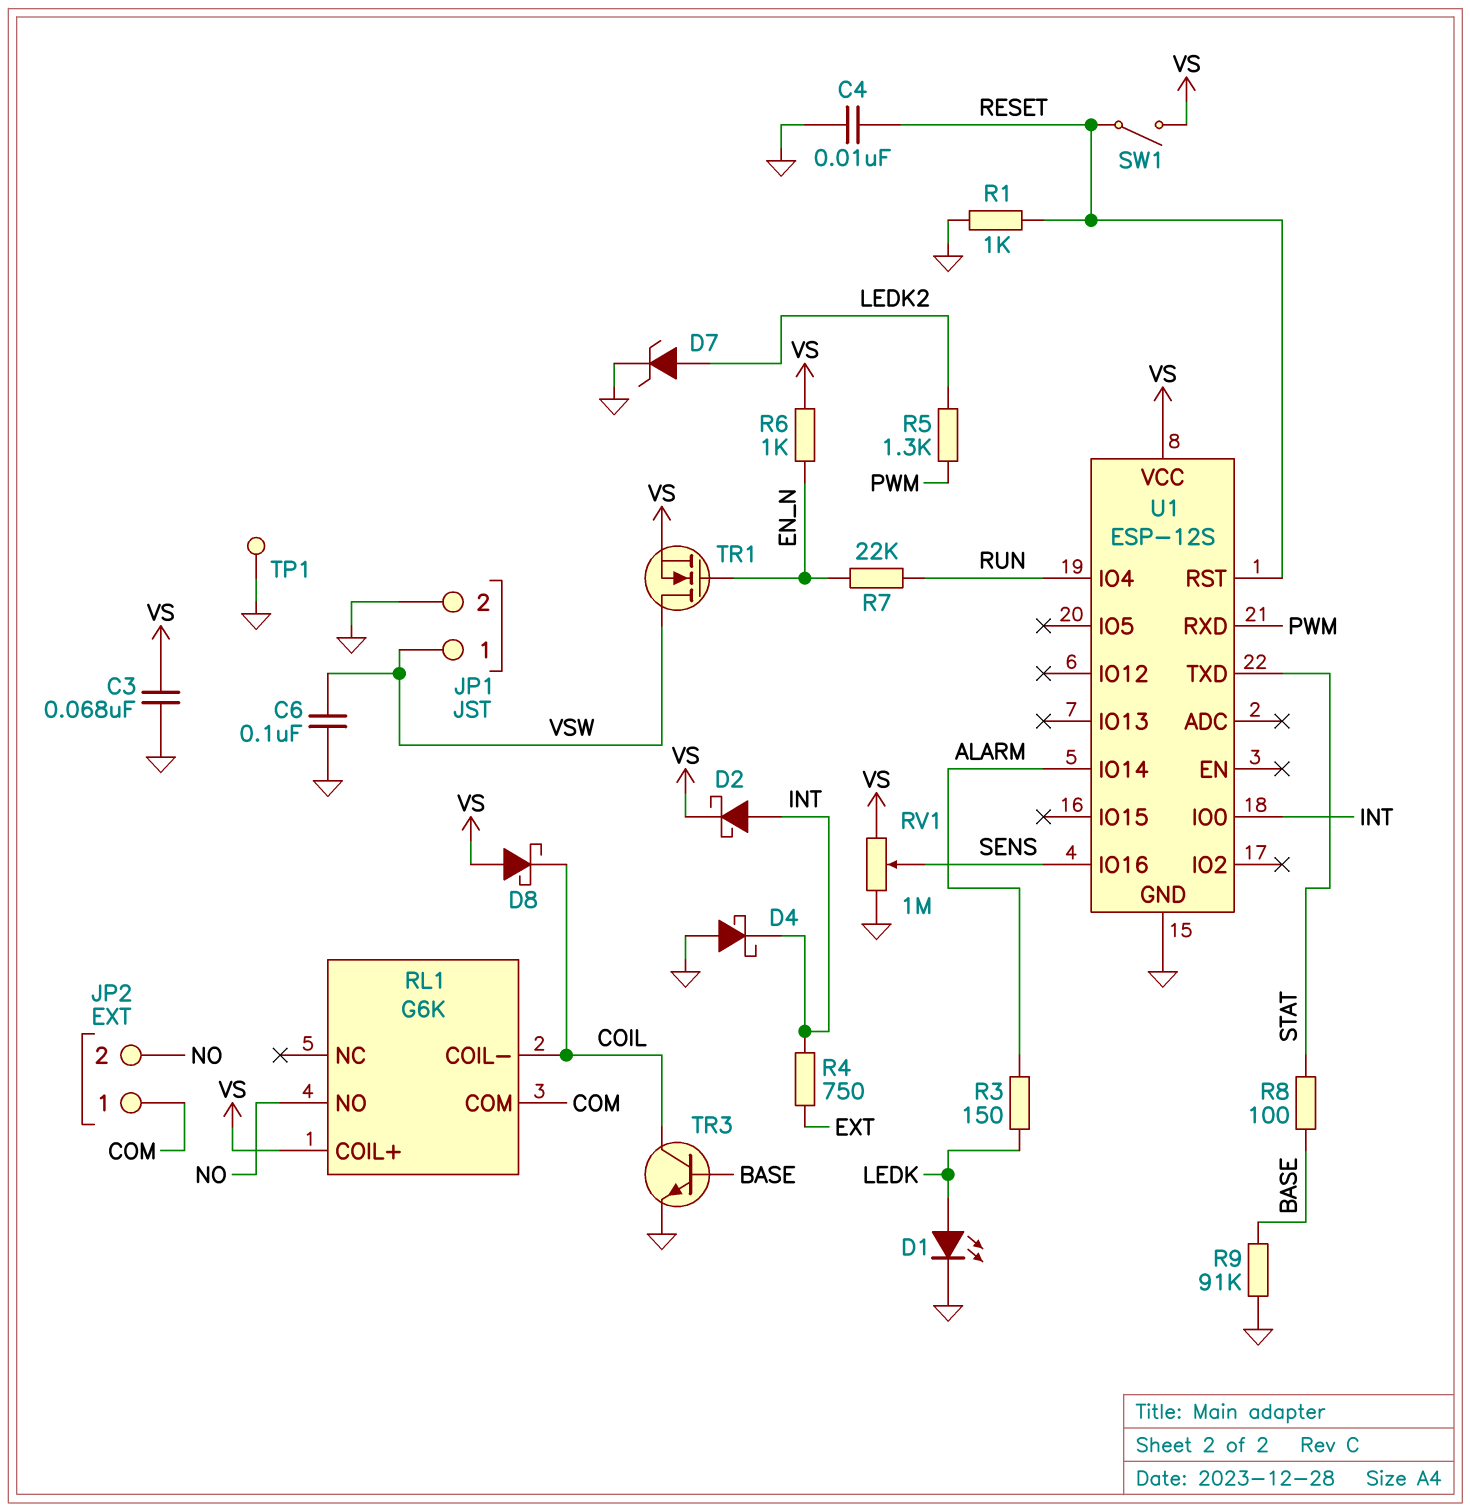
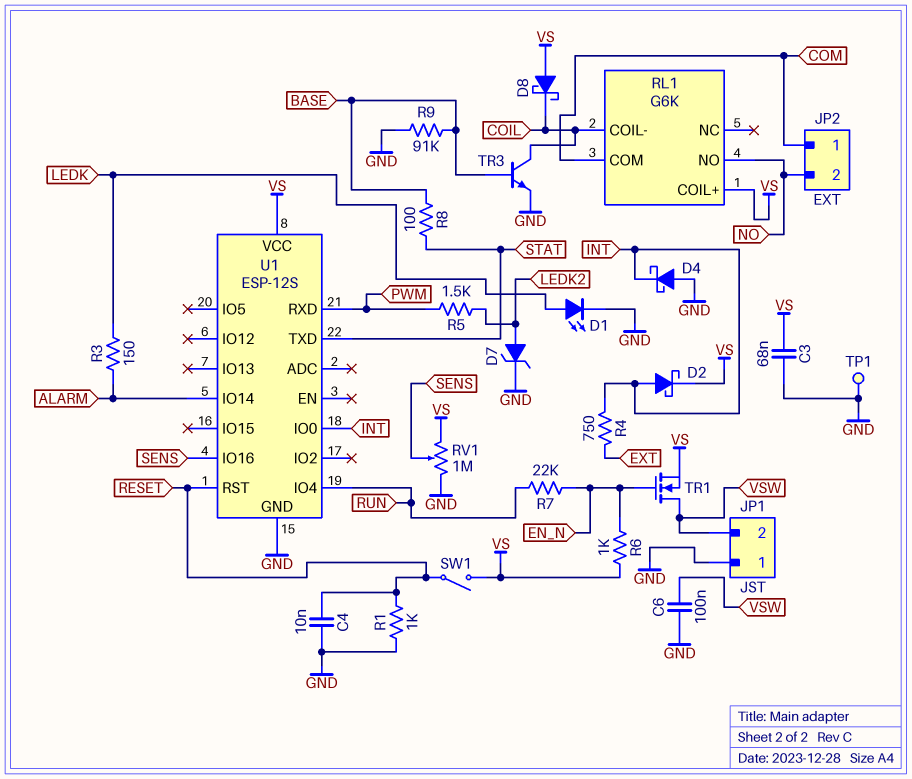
JP1 pin 1: VSW -> GND
JP1 pin 2: GND -> VSW
R5: 1.3k (LEDK2, PWM) -> 1.5k (LEDK2, PWM)

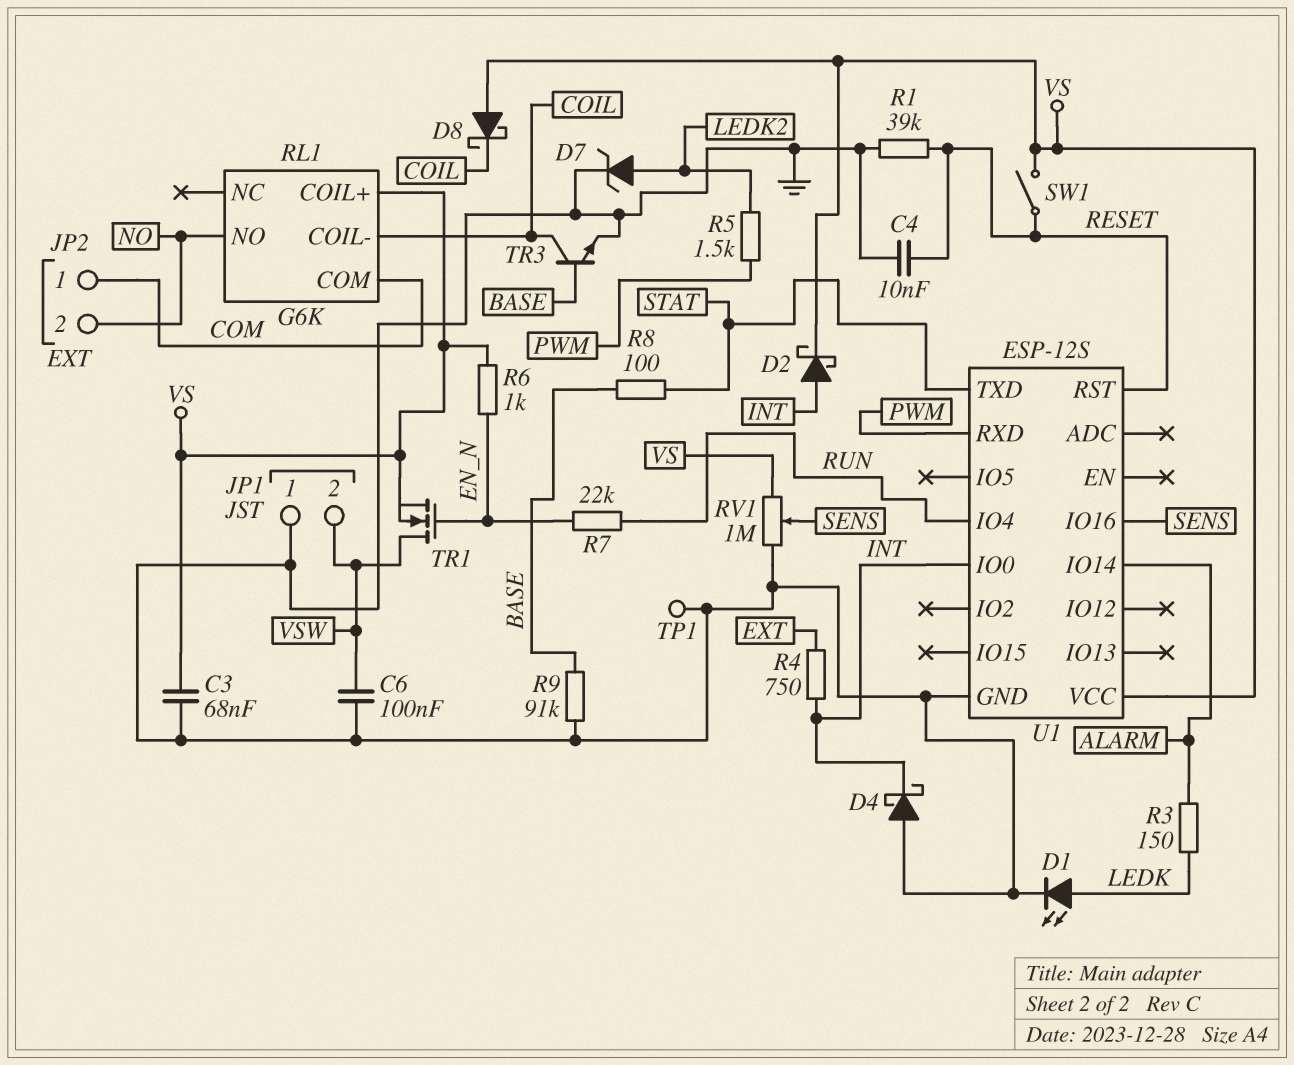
R1: 1k (GND, RESET) -> 39k (GND, RESET)

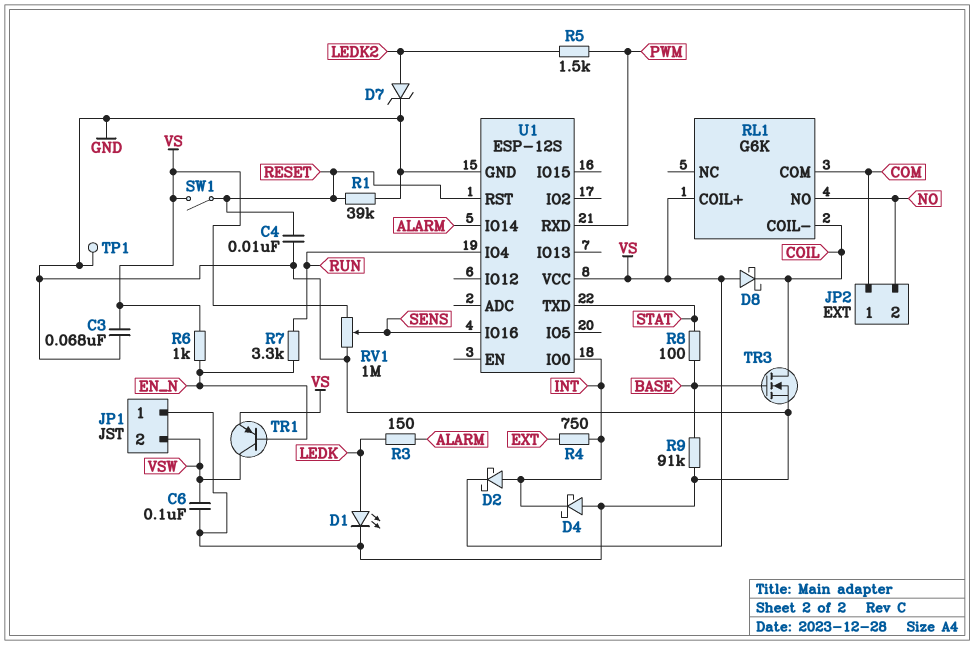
R7: 22k (EN_N, RUN) -> 3.3k (EN_N, RUN)
TR1: NMOS (G EN_N, D VSW, S VS) -> PNP (B EN_N, C VSW, E VS)
TR3: NPN (B BASE, C COIL, E GND) -> NMOS (G BASE, D COIL, S GND)

